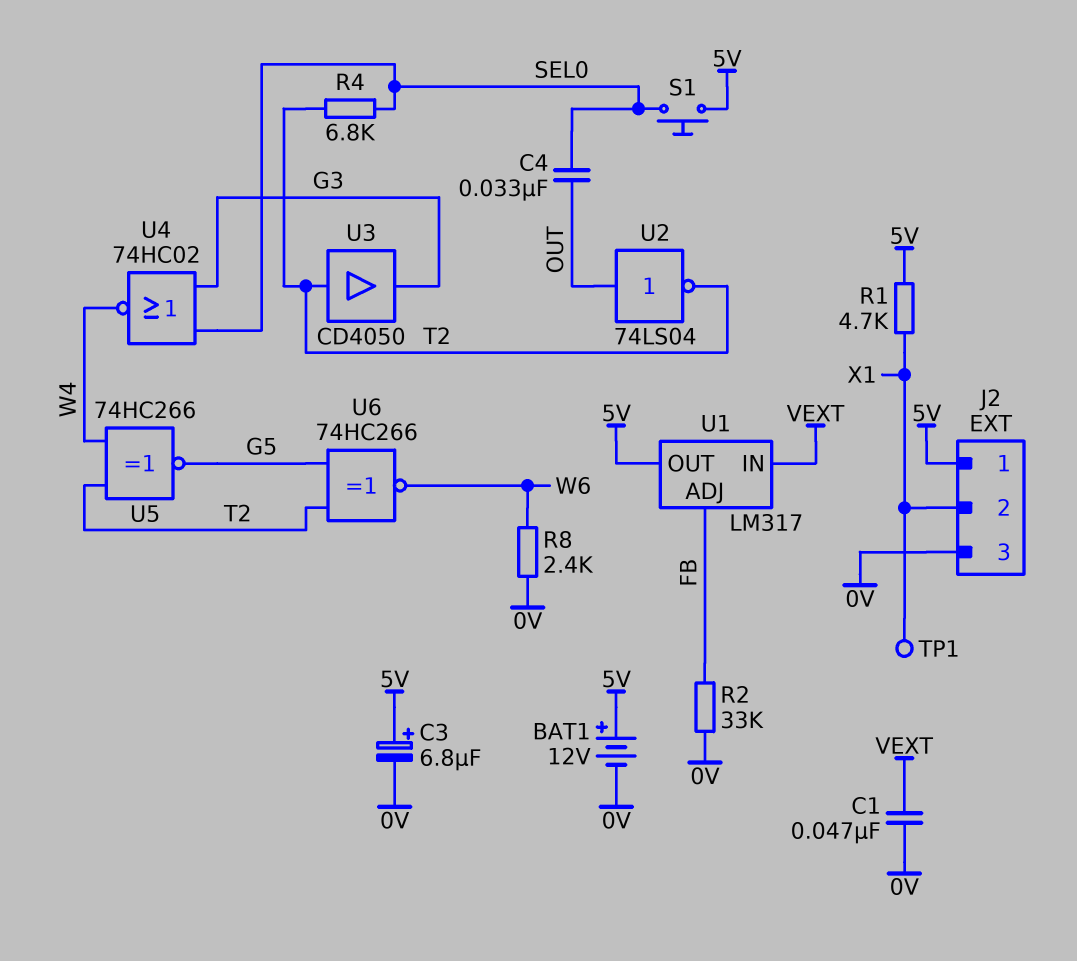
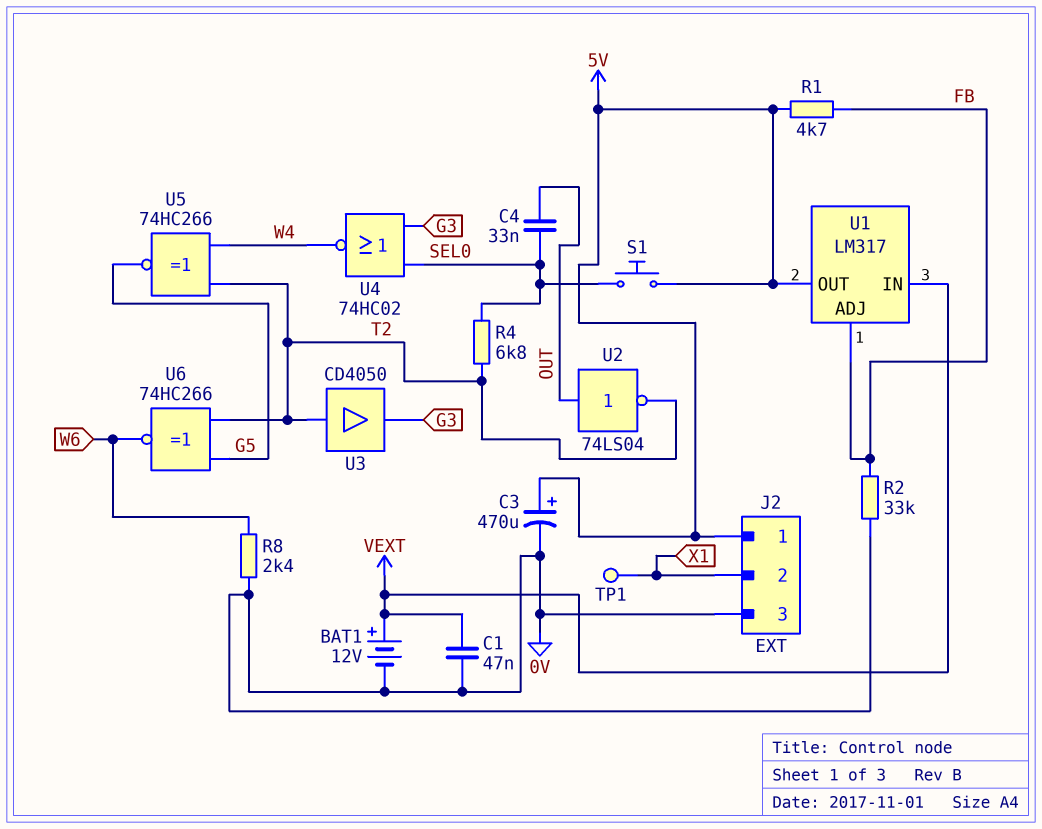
BAT1: 12V (plus 5V, minus 0V) -> 12V (plus VEXT, minus 0V)
C3: 6.8uF (plus 5V, minus 0V) -> 470uF (plus 5V, minus 0V)
R1: 4.7k (5V, X1) -> 4.7k (5V, FB)

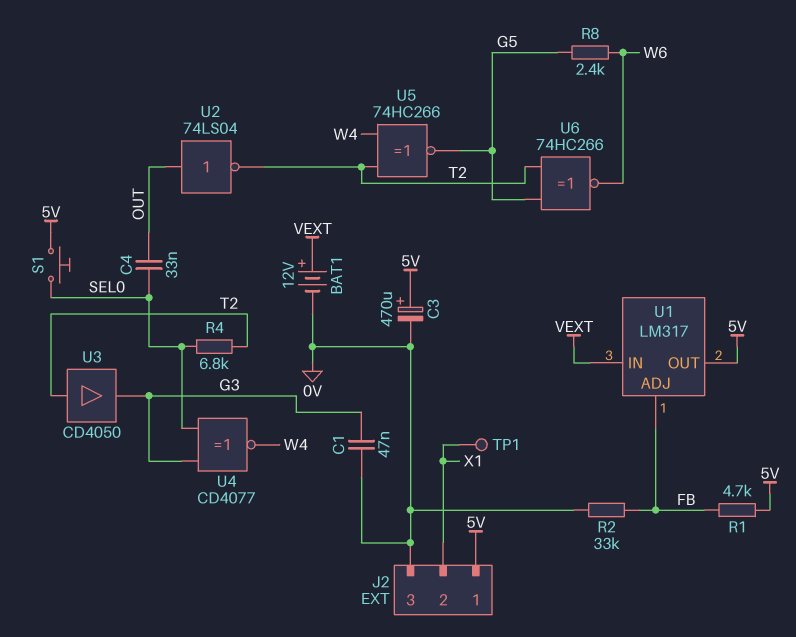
C1: 47nF (0V, VEXT) -> 47nF (0V, G3)
R8: 2.4k (0V, W6) -> 2.4k (G5, W6)
U4: NOR 74HC02 (in G3, in SEL0, out W4) -> XNOR CD4077 (in G3, in SEL0, out W4)

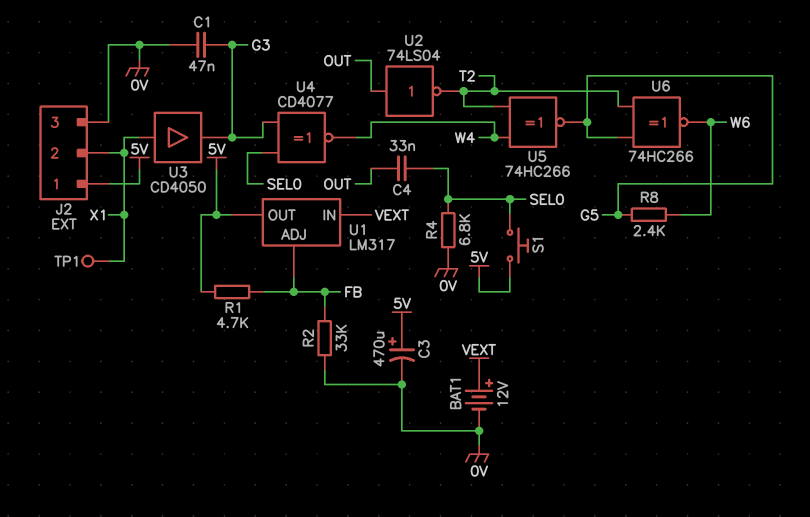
R4: 6.8k (SEL0, T2) -> 6.8k (0V, SEL0)
U3: buffer CD4050 (in T2, out G3) -> buffer CD4050 (in X1, out G3)

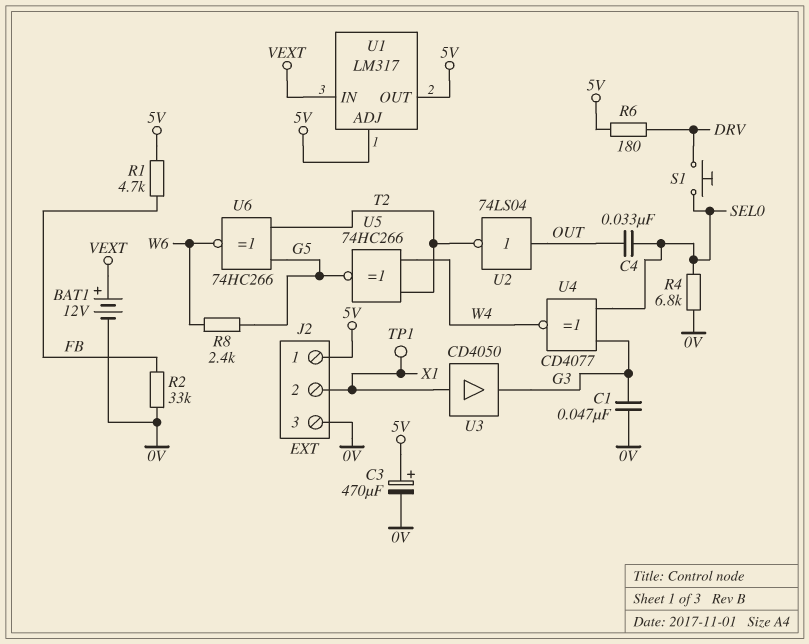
R6: none -> 180 (5V, DRV)
S1: button (5V, SEL0) -> button (DRV, SEL0)
U1 pin ADJ: FB -> 5V

